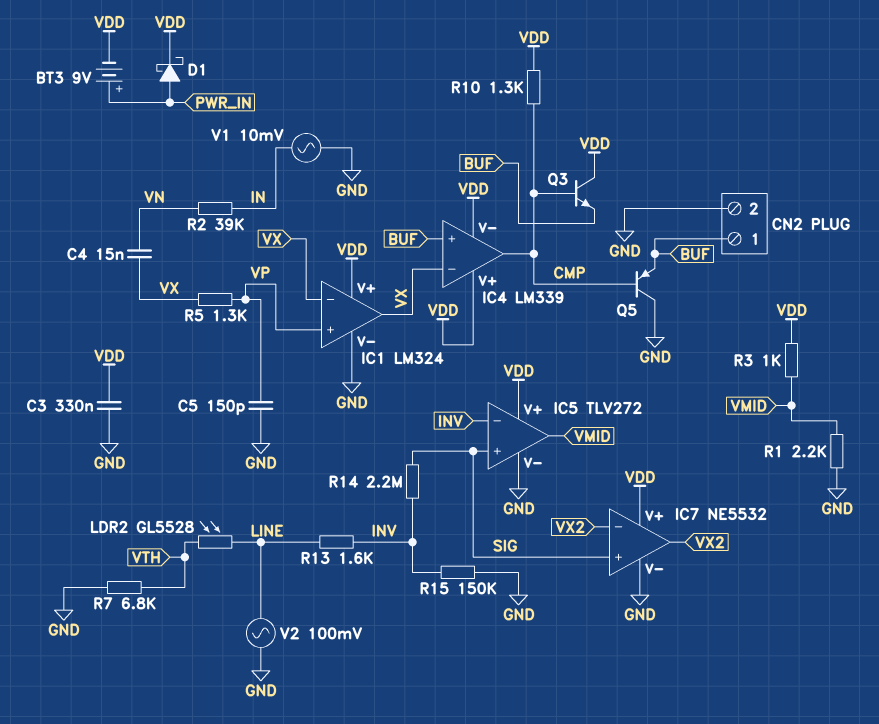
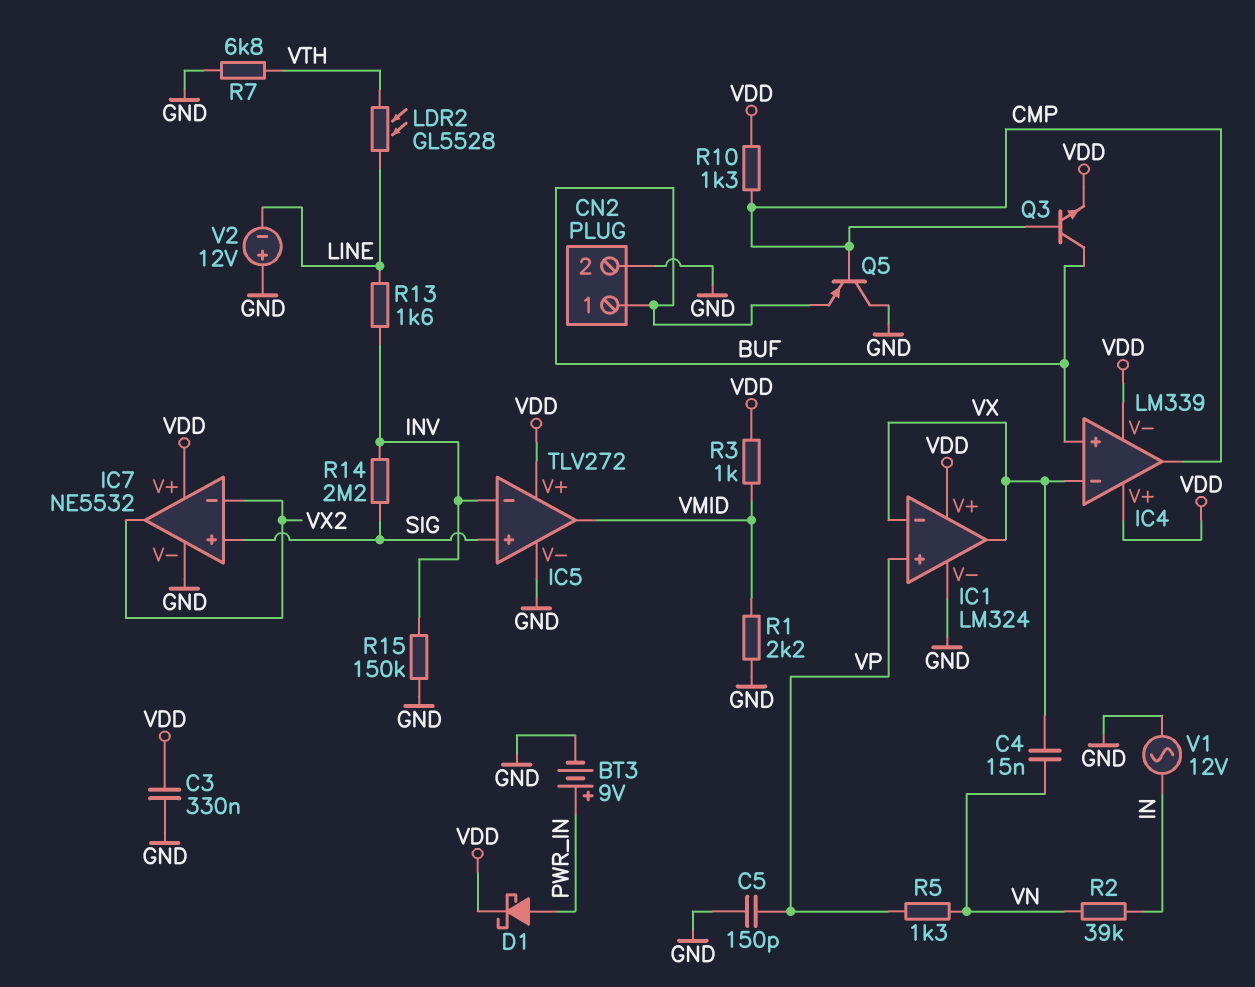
BT3: 9V (plus PWR_IN, minus VDD) -> 9V (plus PWR_IN, minus GND)
Q3: NPN (B CMP, C VDD, E BUF) -> NPN (B CMP, C BUF, E VDD)
R5: 1.3k (VP, VX) -> 1.3k (VN, VP)
V1: AC 10mV (GND, IN) -> AC 12V (GND, IN)
V2: AC 100mV (GND, LINE) -> 12V (plus GND, minus LINE)

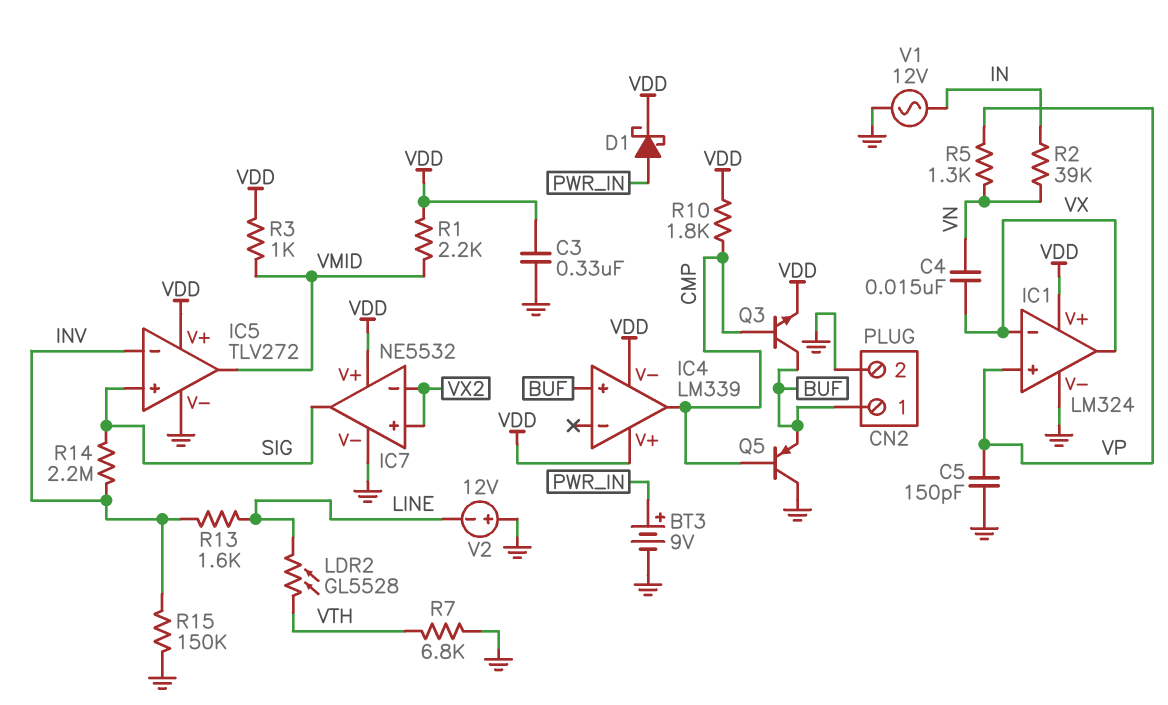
IC4 pin in-: VX -> none
IC7 pin in+: SIG -> VX2
IC7 pin out: VX2 -> SIG
R1: 2.2k (GND, VMID) -> 2.2k (VDD, VMID)
R10: 1.3k (CMP, VDD) -> 1.8k (CMP, VDD)

